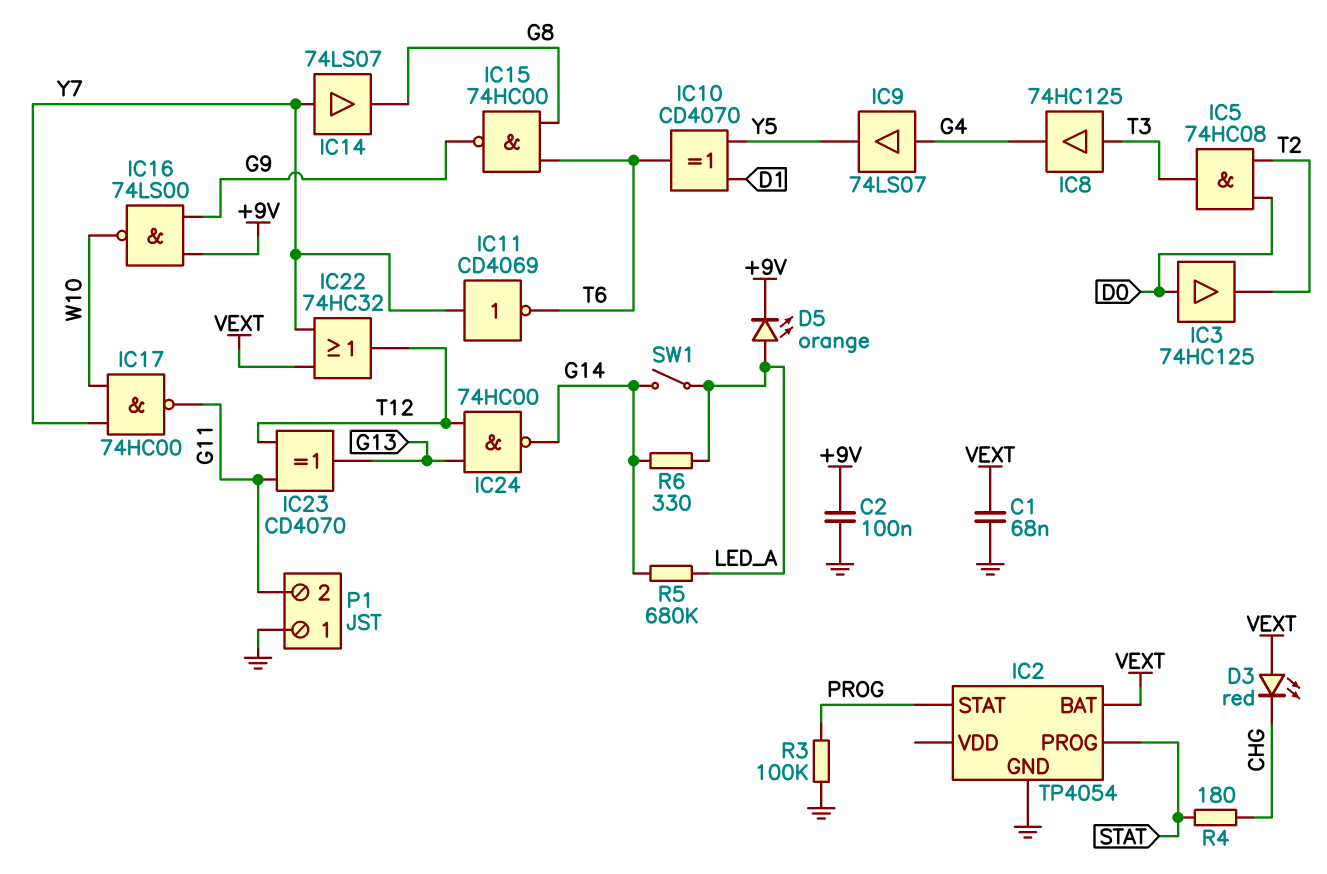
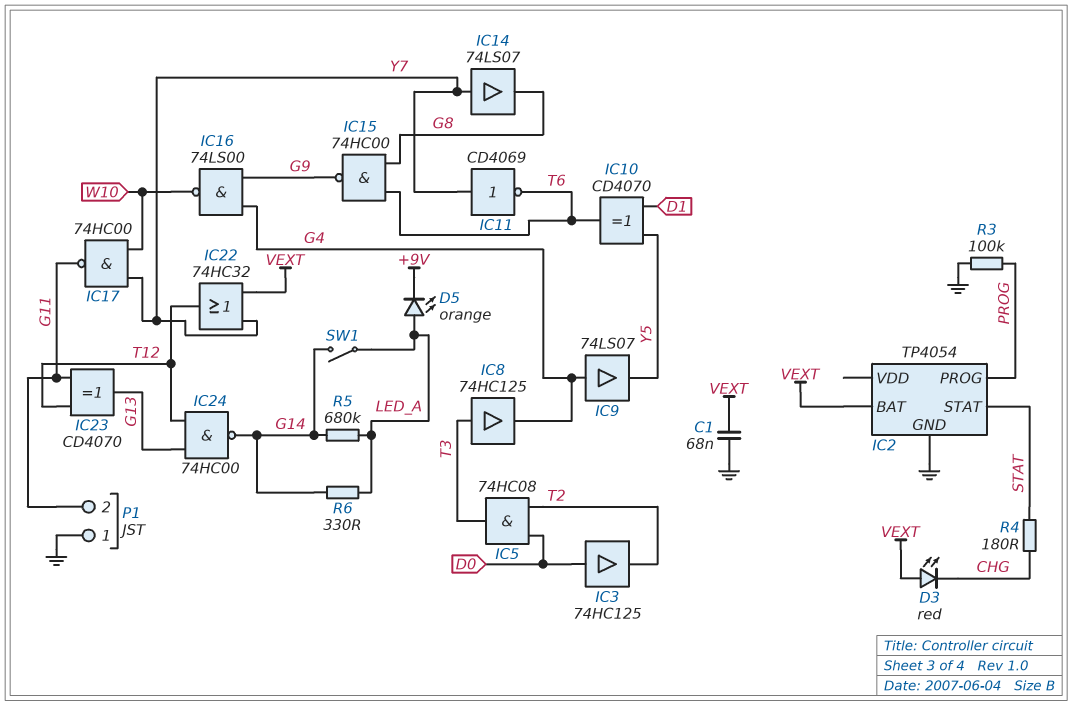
C2: 100nF (+9V, GND) -> none
IC2 pin PROG: STAT -> PROG
IC2 pin STAT: PROG -> STAT
IC16: NAND 74LS00 (in +9V, in G9, out W10) -> NAND 74LS00 (in G4, in G9, out W10)

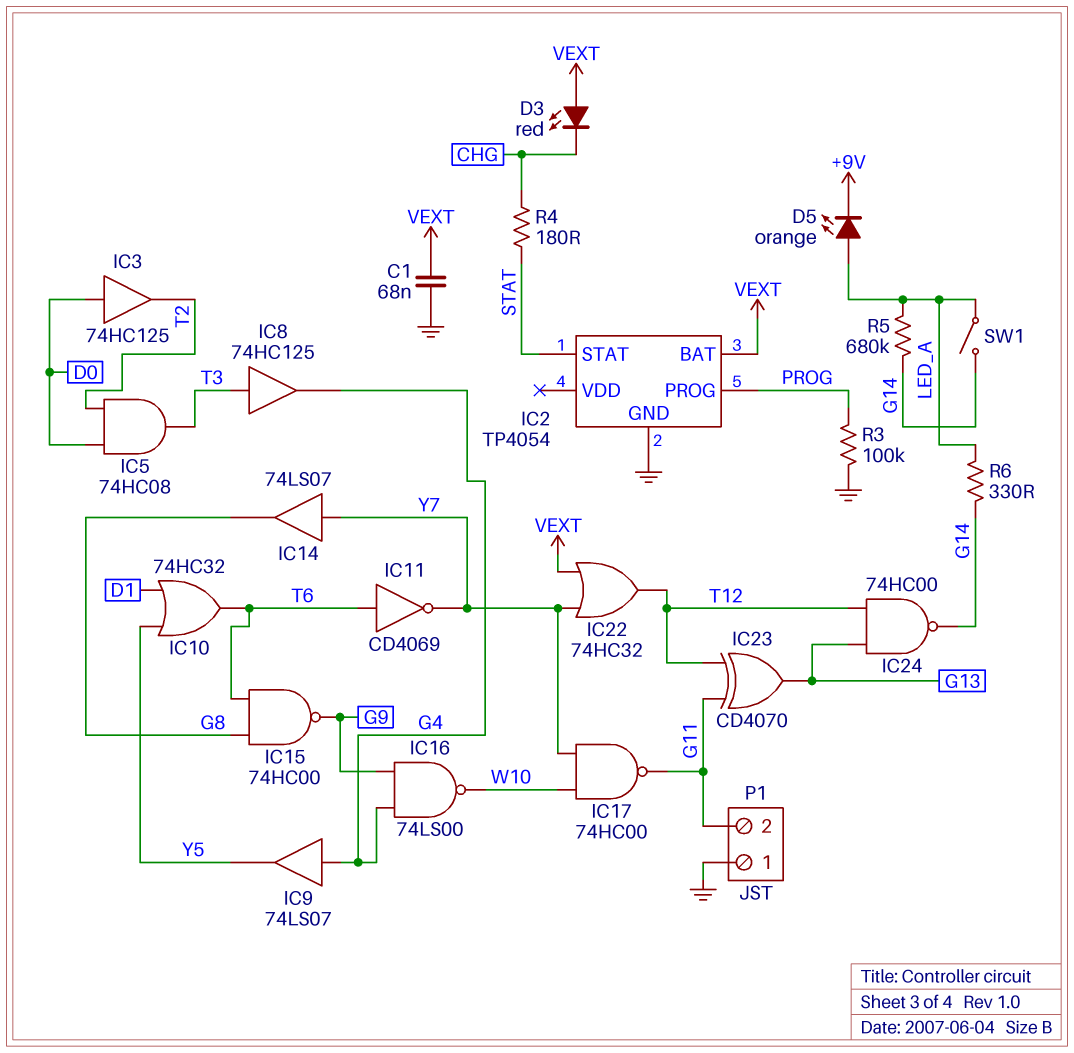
IC10: XOR CD4070 (in D1, in Y5, out T6) -> OR 74HC32 (in D1, in Y5, out T6)
IC11: NOT CD4069 (in Y7, out T6) -> NOT CD4069 (in T6, out Y7)

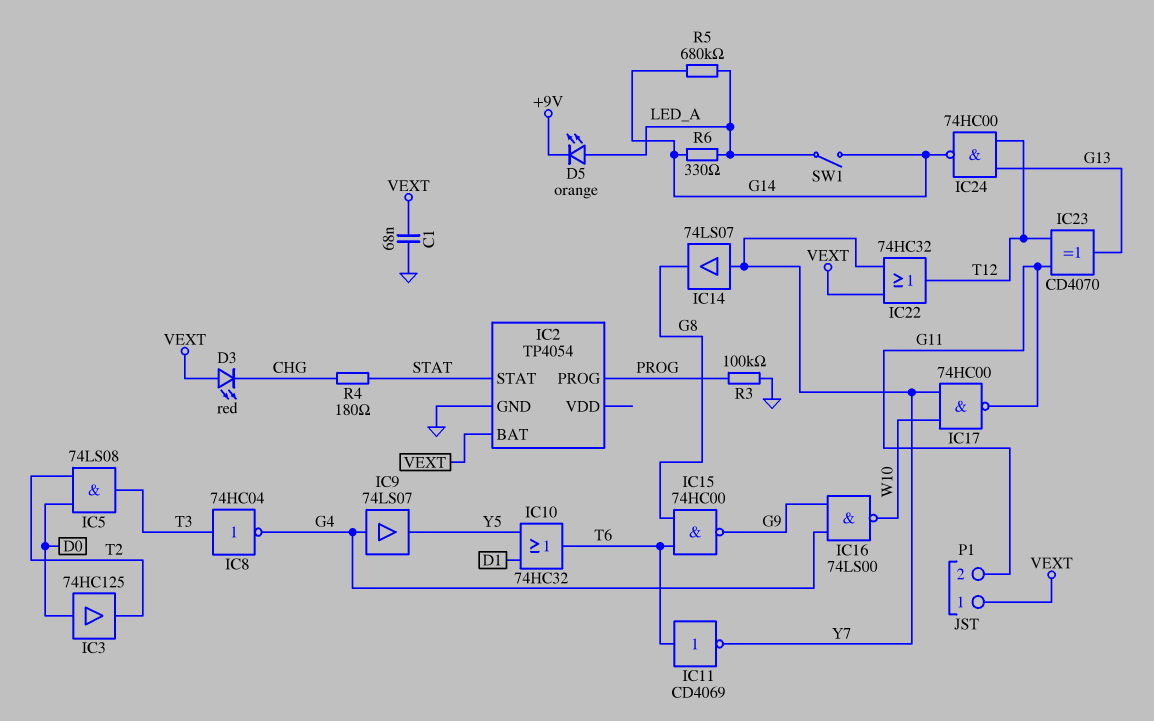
IC5: AND 74HC08 (in D0, in T2, out T3) -> AND 74LS08 (in D0, in T2, out T3)
IC8: buffer 74HC125 (in T3, out G4) -> NOT 74HC04 (in T3, out G4)
P1 pin 1: GND -> VEXT

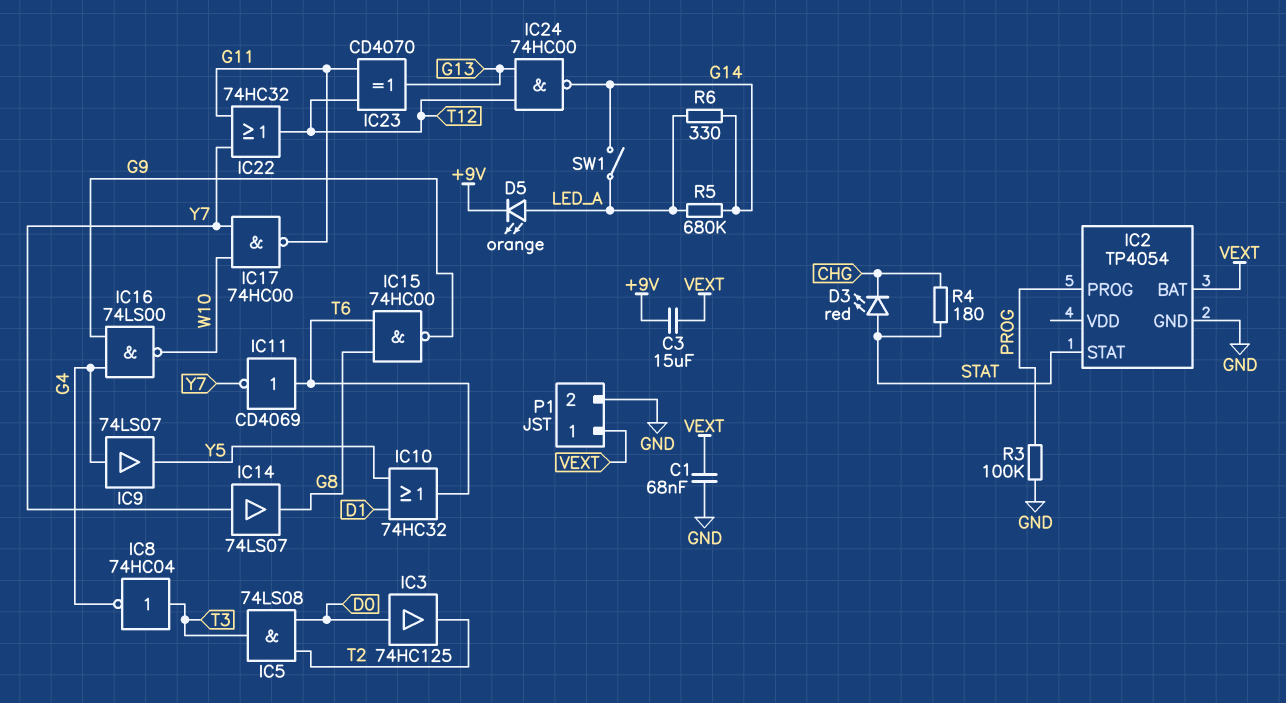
C3: none -> 15uF (+9V, VEXT)
D3: LED red (A VEXT, K CHG) -> LED red (A STAT, K CHG)
IC22: OR 74HC32 (in VEXT, in Y7, out T12) -> OR 74HC32 (in G11, in Y7, out T12)
P1 pin 2: G11 -> GND

